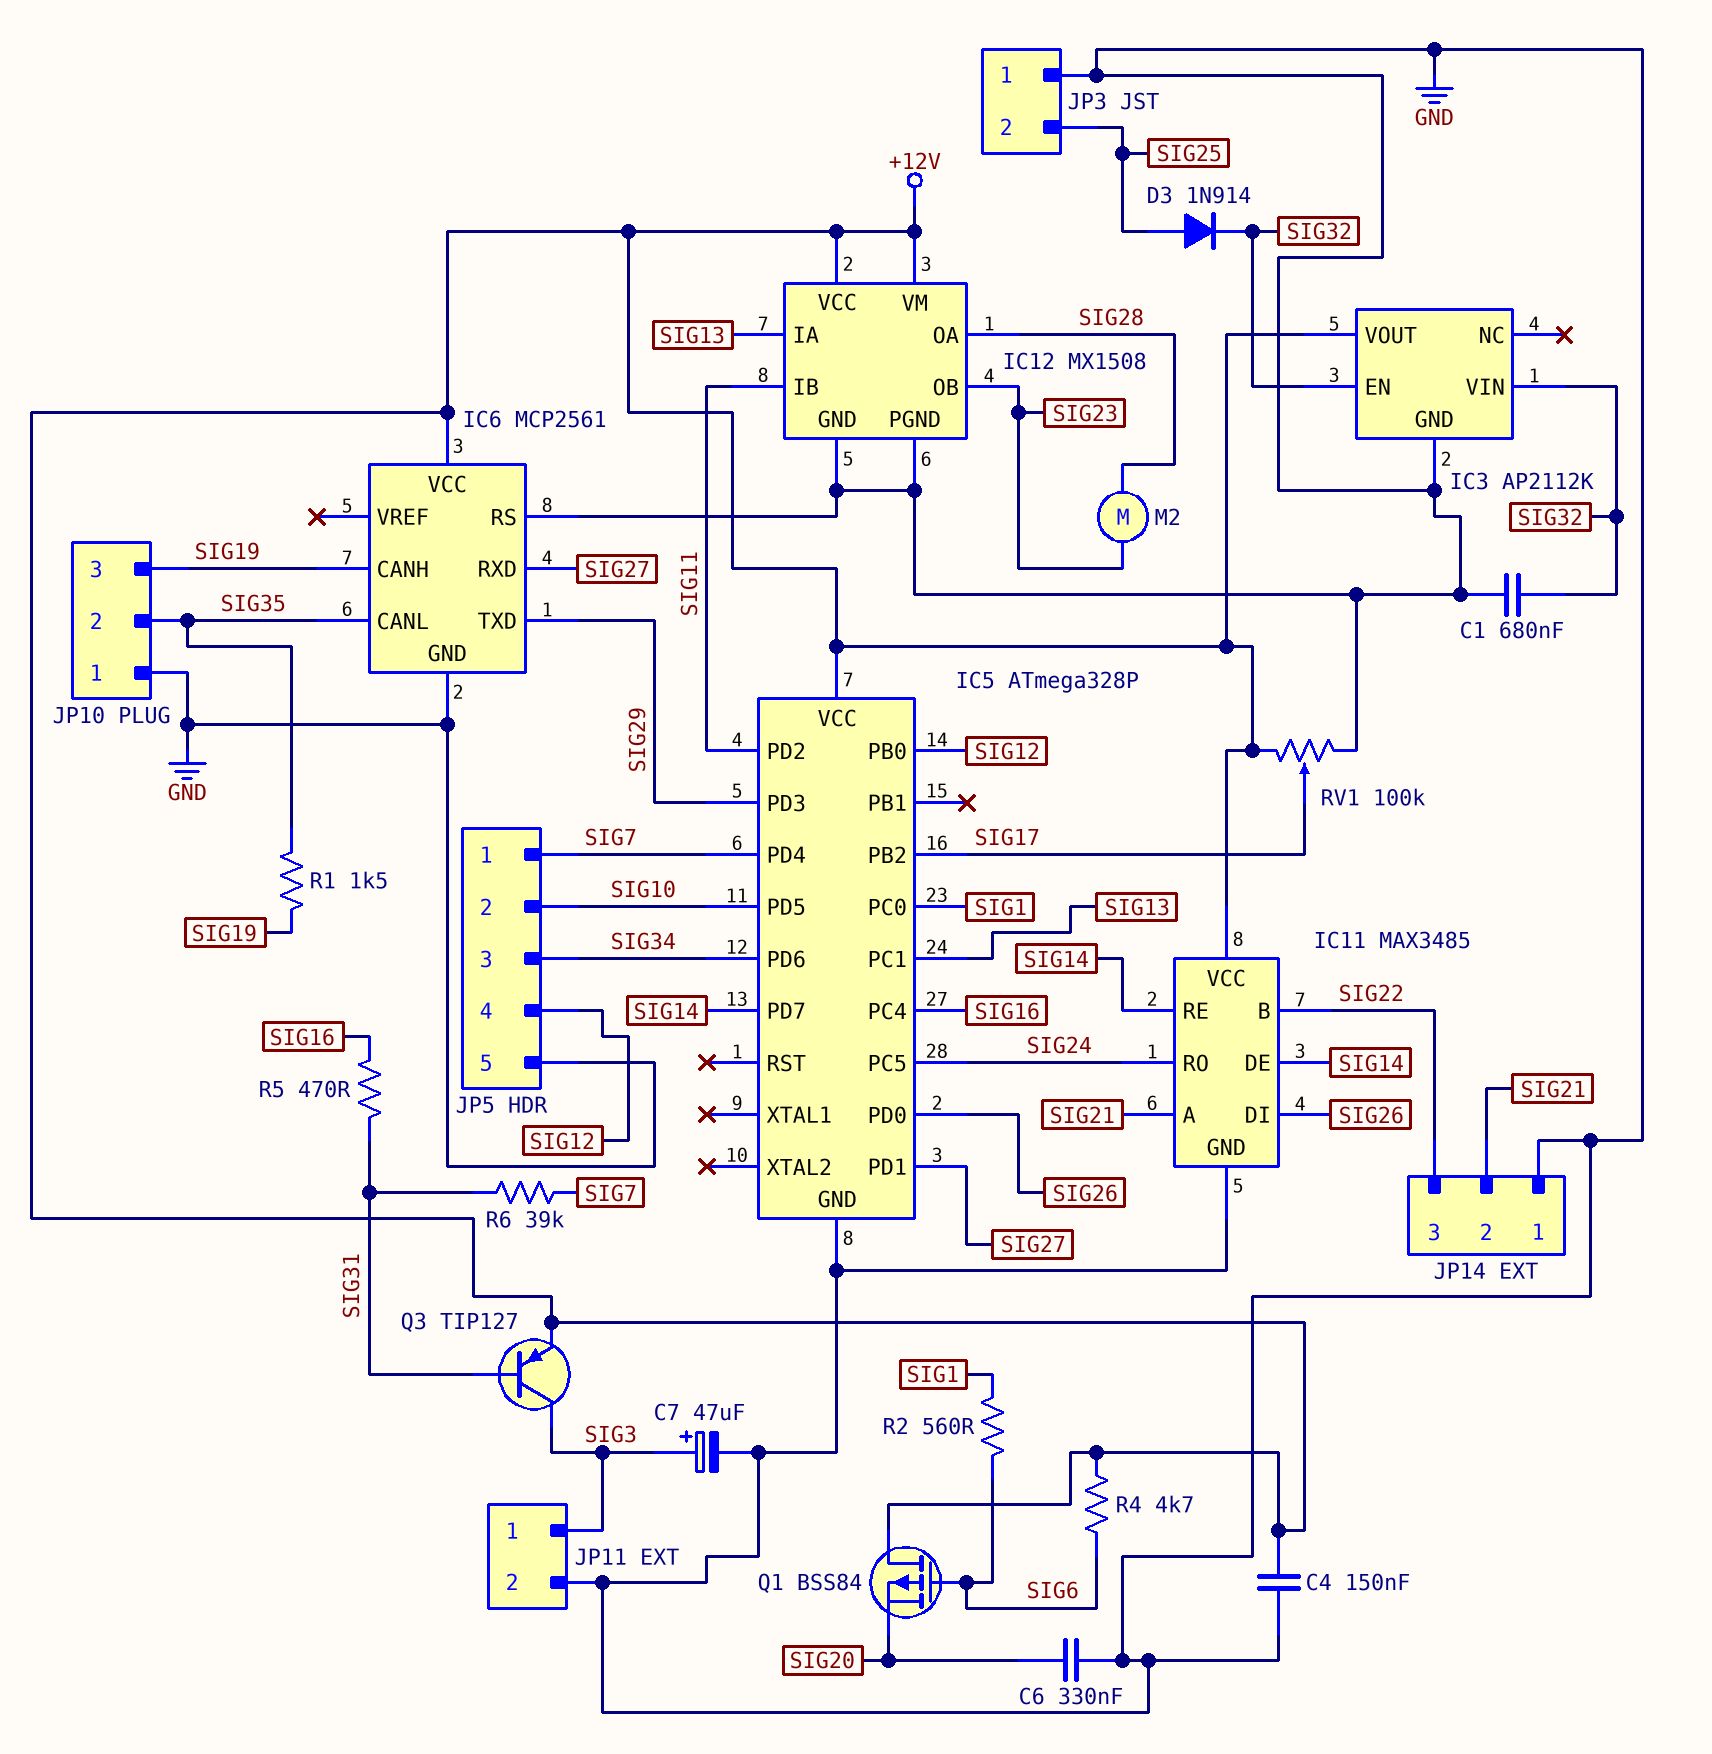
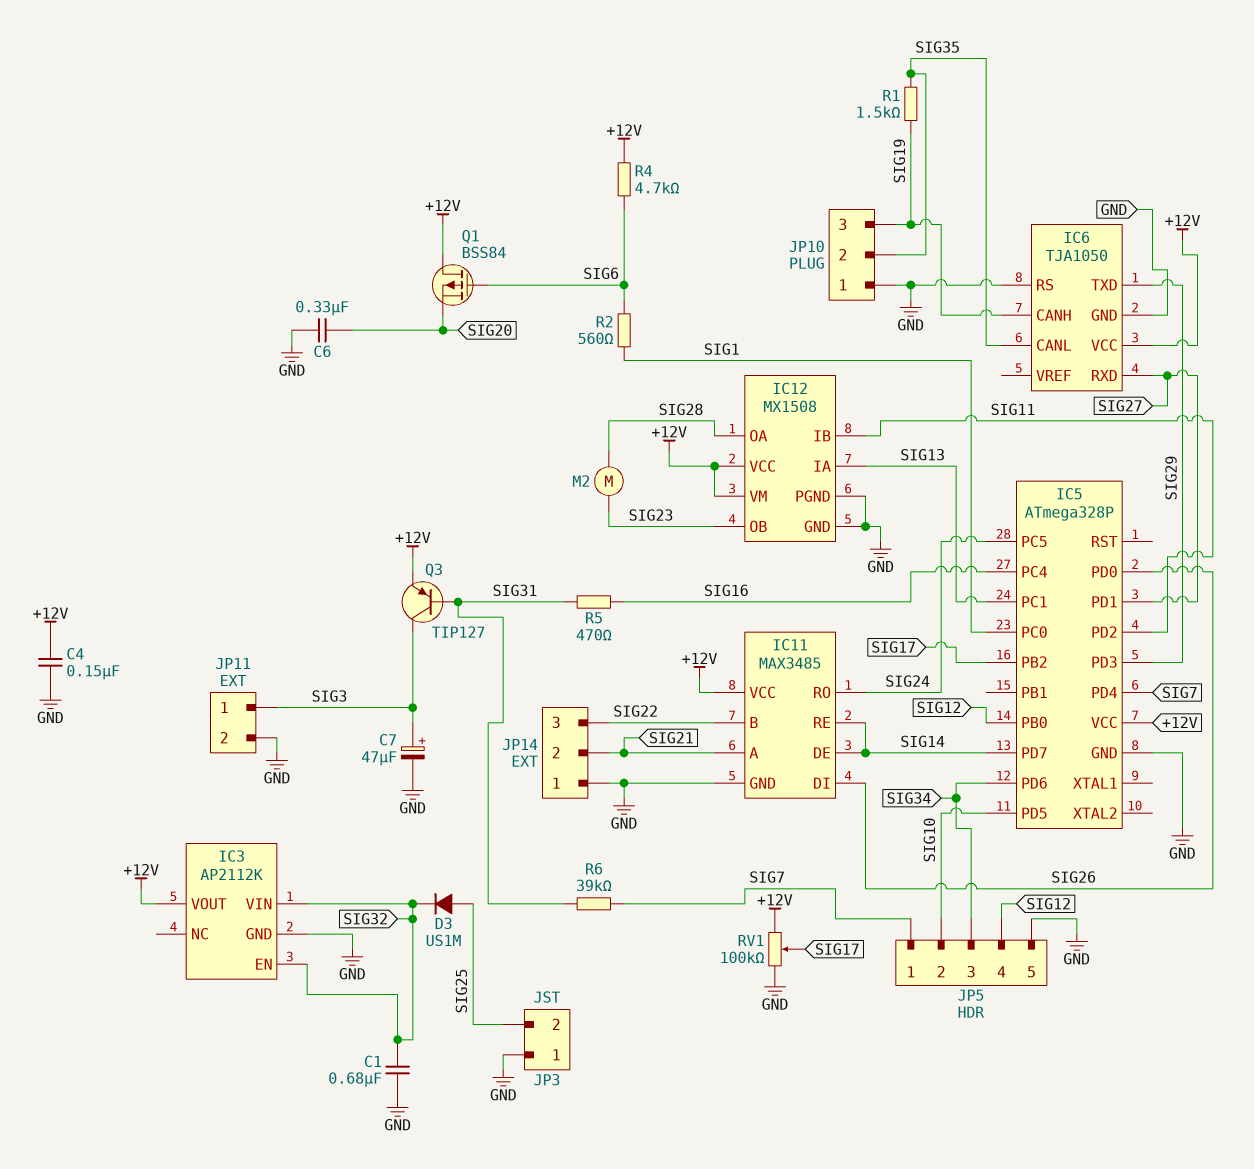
D3: diode 1N914 (A SIG25, K SIG32) -> diode US1M (A SIG25, K SIG32)
IC6: MCP2561 -> TJA1050

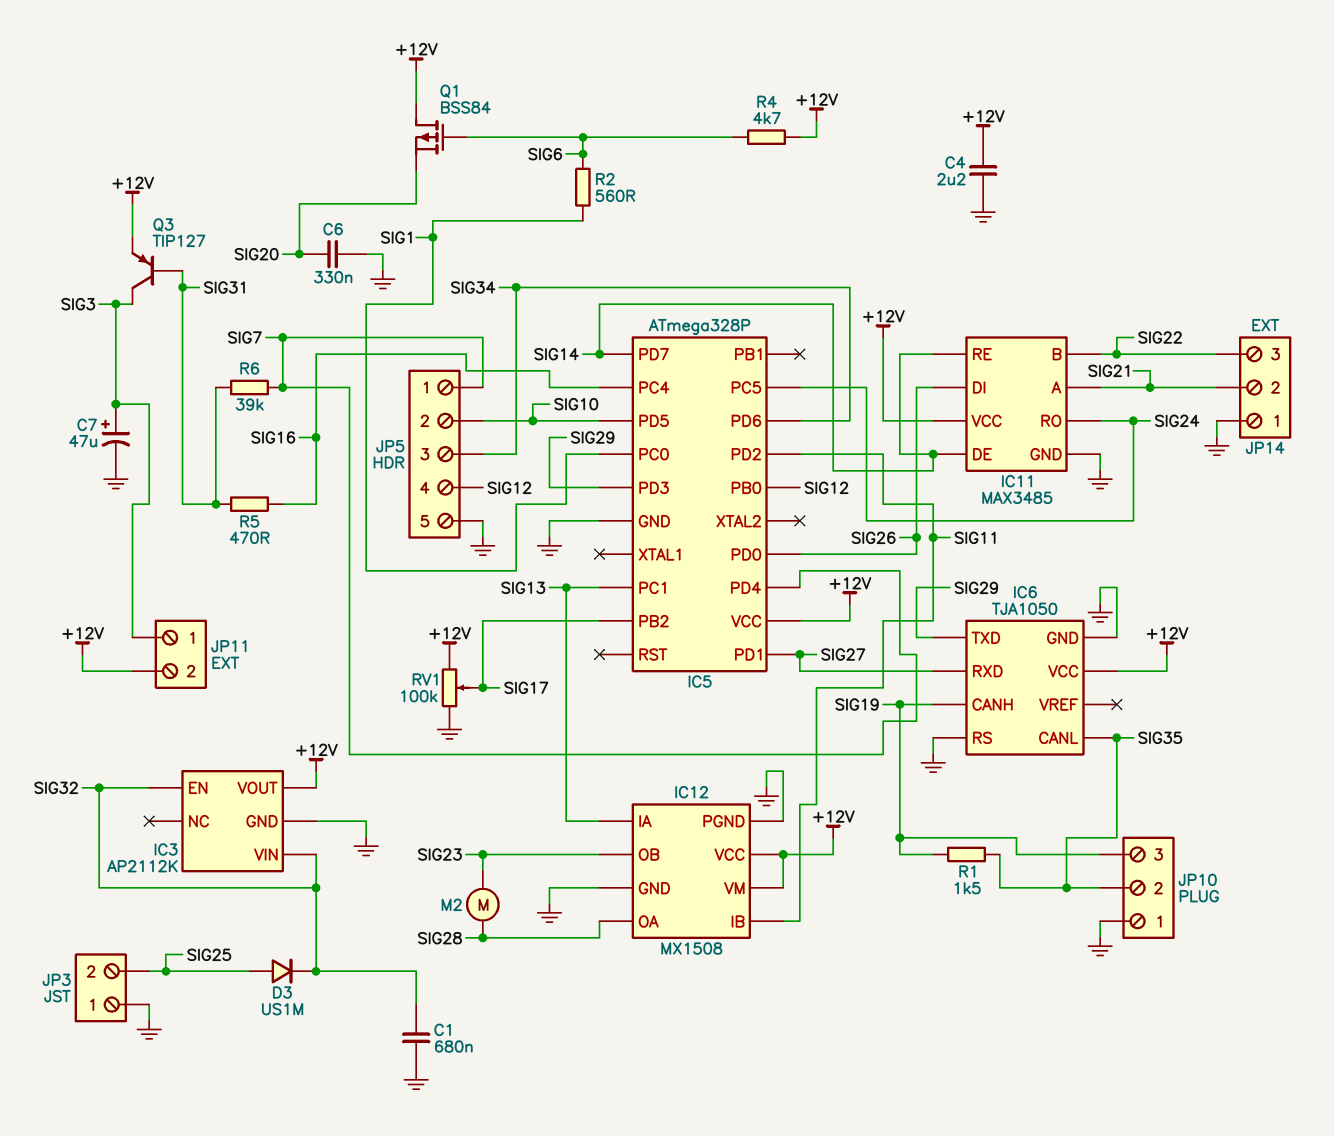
C4: 150nF (+12V, GND) -> 2.2uF (+12V, GND)
JP11 pin 2: GND -> +12V

